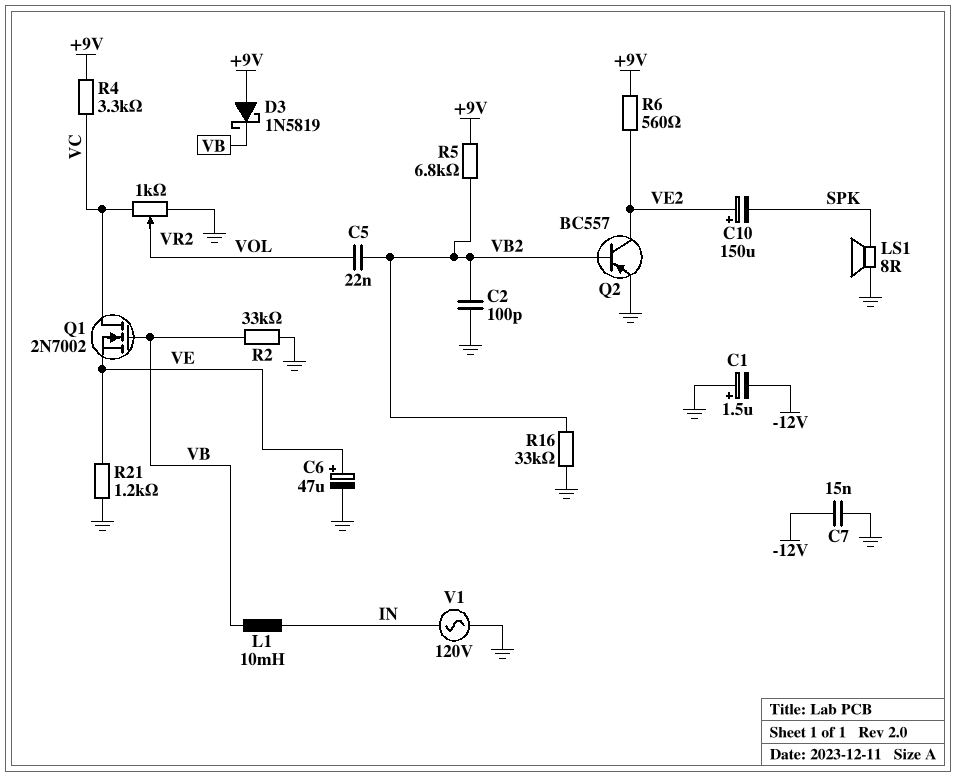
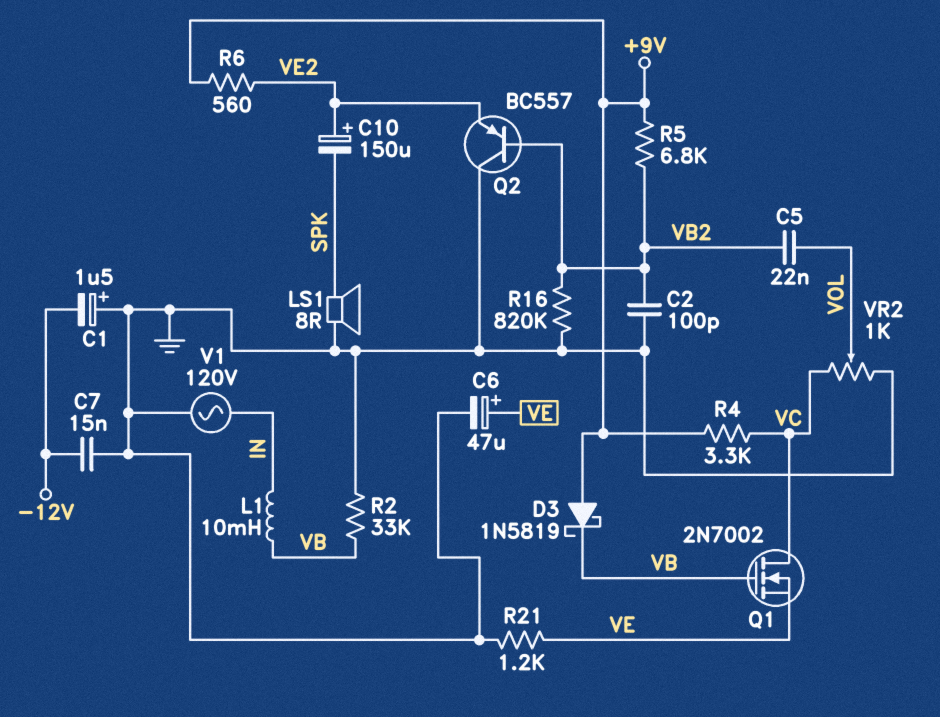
Q2: PNP BC557 (B VB2, C VE2, E GND) -> PNP BC557 (B VB2, C GND, E VE2)
R16: 33k (GND, VB2) -> 820k (GND, VB2)

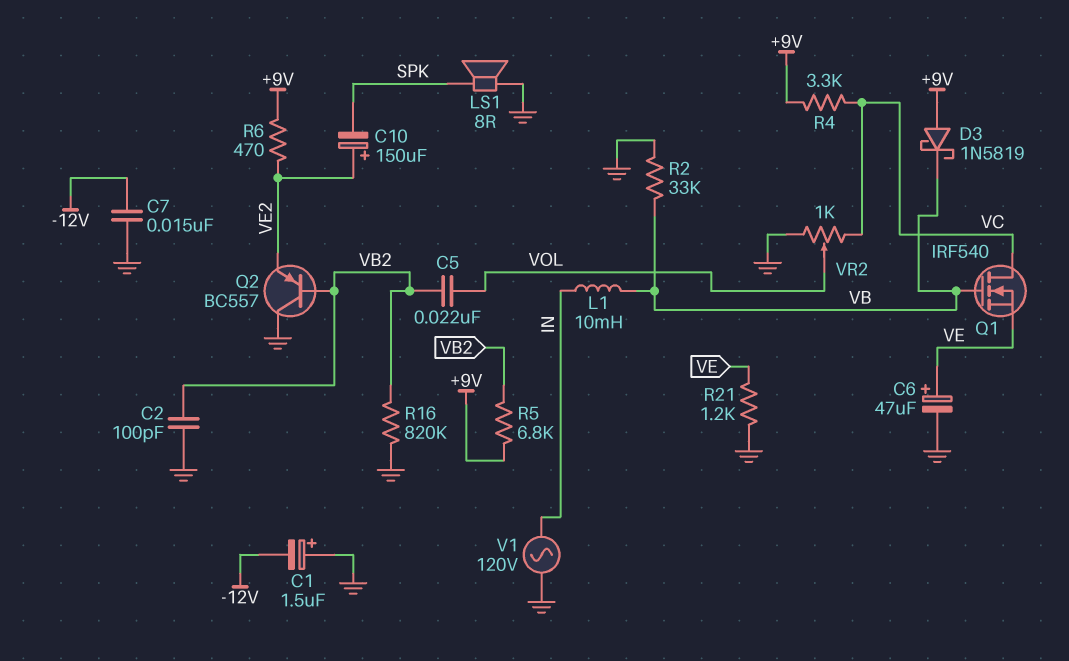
Q1: NMOS 2N7002 (G VB, D VC, S VE) -> NMOS IRF540 (G VB, D VC, S VE)
R6: 560 (+9V, VE2) -> 470 (+9V, VE2)

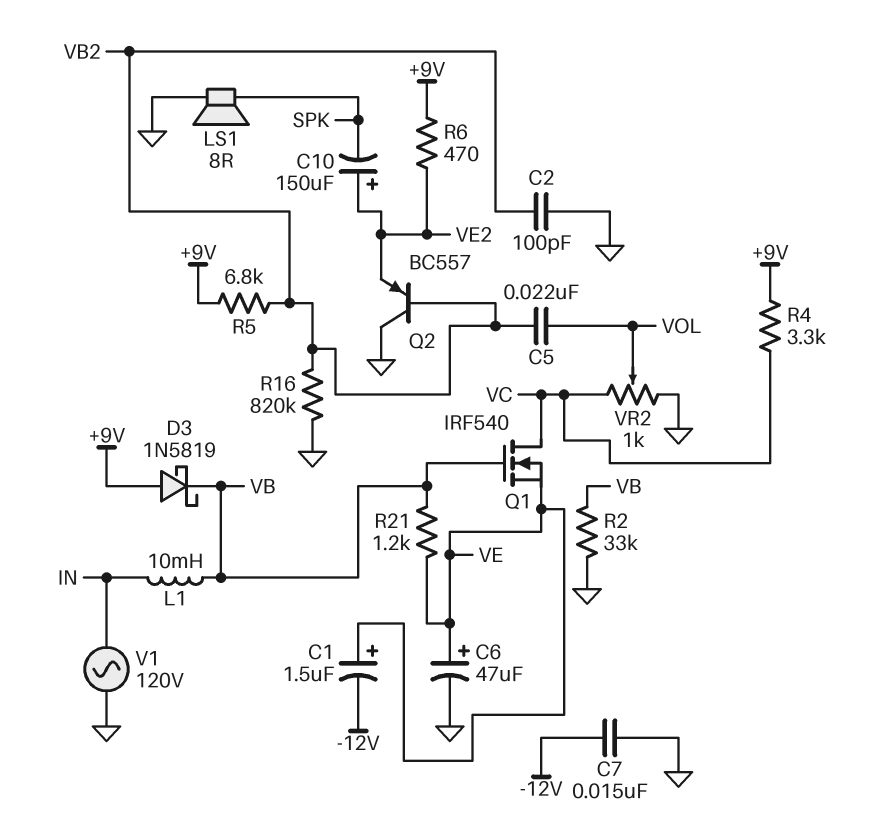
C1: 1.5uF (plus GND, minus -12V) -> 1.5uF (plus VE, minus -12V)
R21: 1.2k (GND, VE) -> 1.2k (VB, VE)

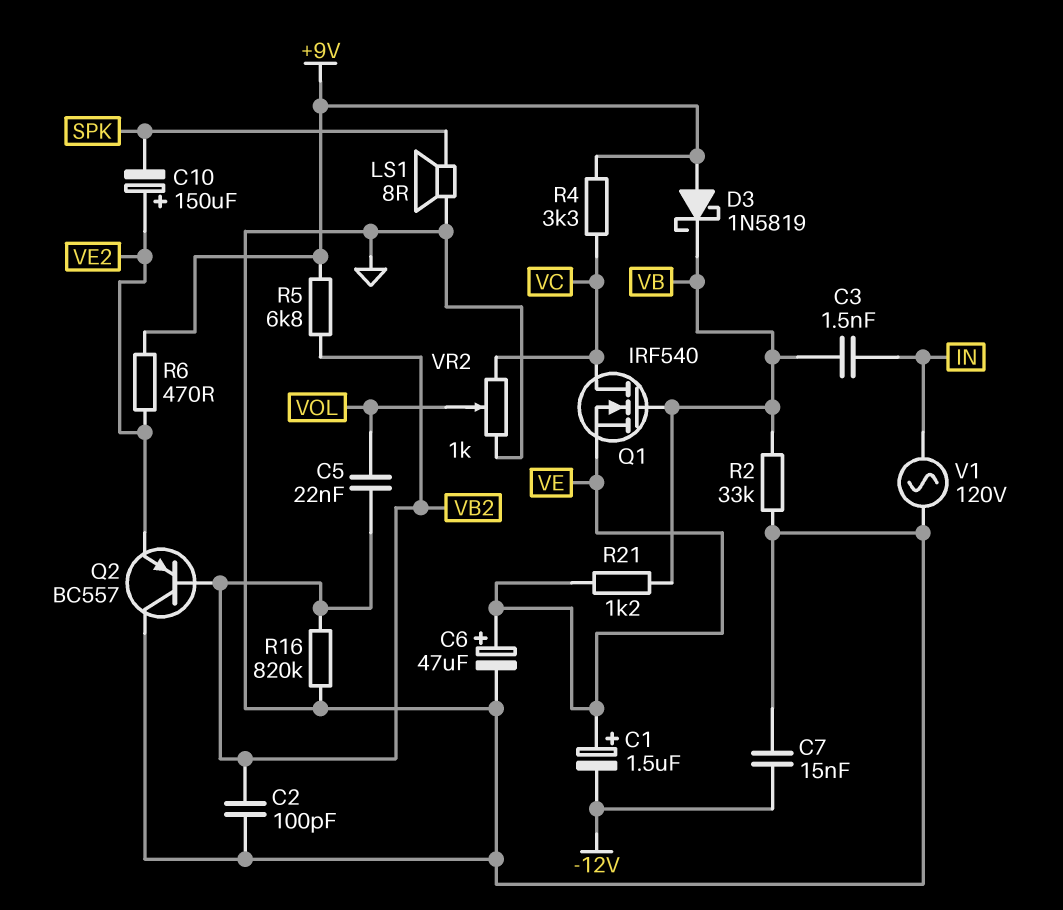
C3: none -> 1.5nF (IN, VB)
L1: 10mH (IN, VB) -> none

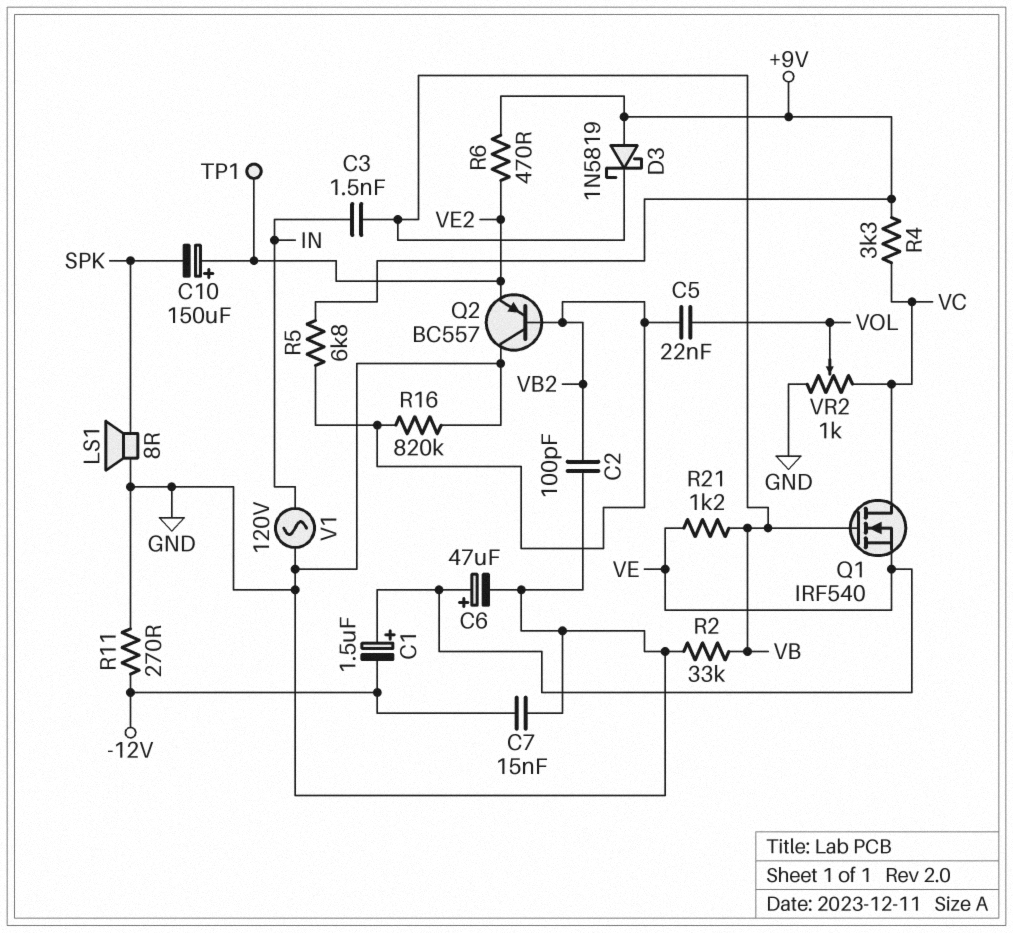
R11: none -> 270 (-12V, GND)
TP1: none -> test point (VE2)

